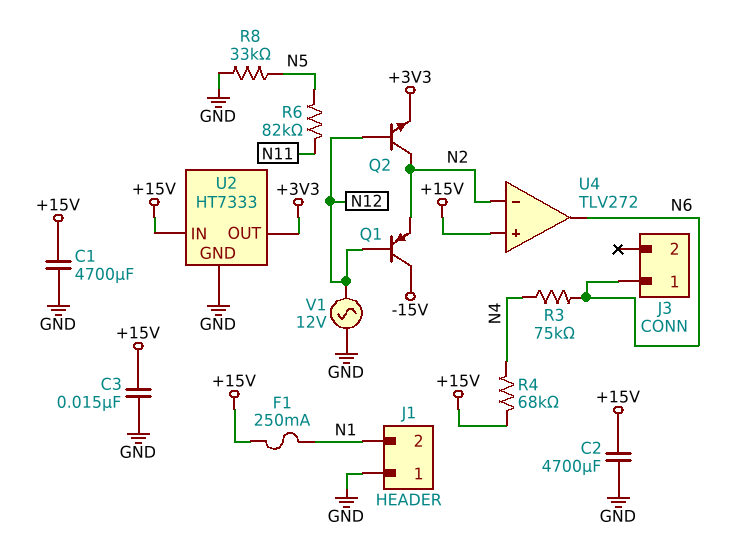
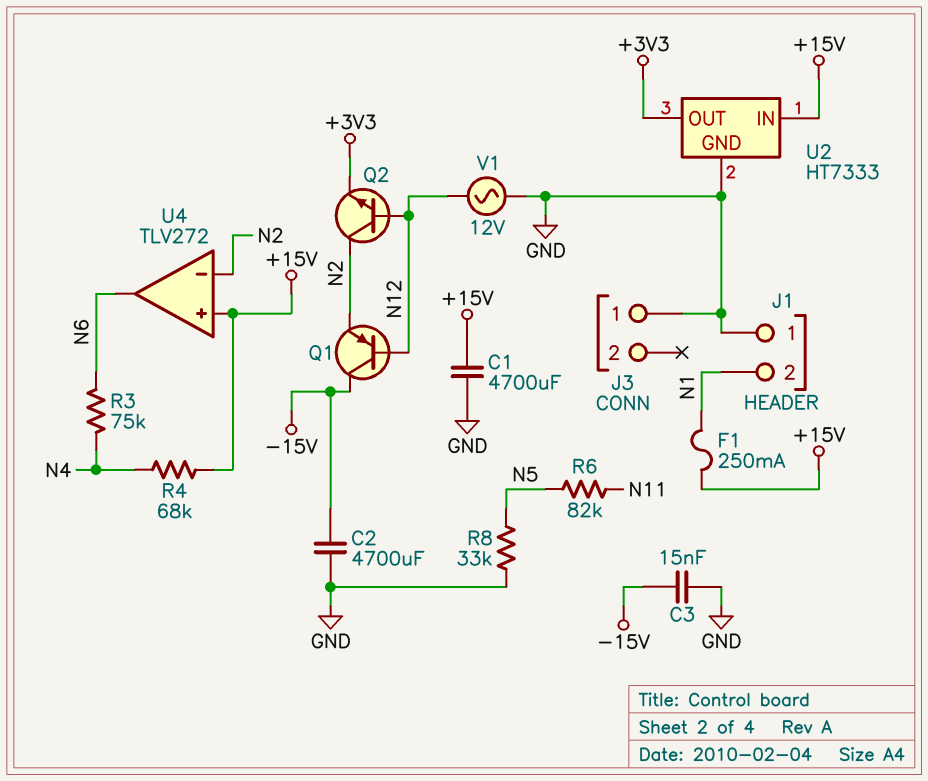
C2: 4700uF (+15V, GND) -> 4700uF (-15V, GND)
C3: 15nF (+15V, GND) -> 15nF (-15V, GND)
J3 pin 1: N6 -> GND

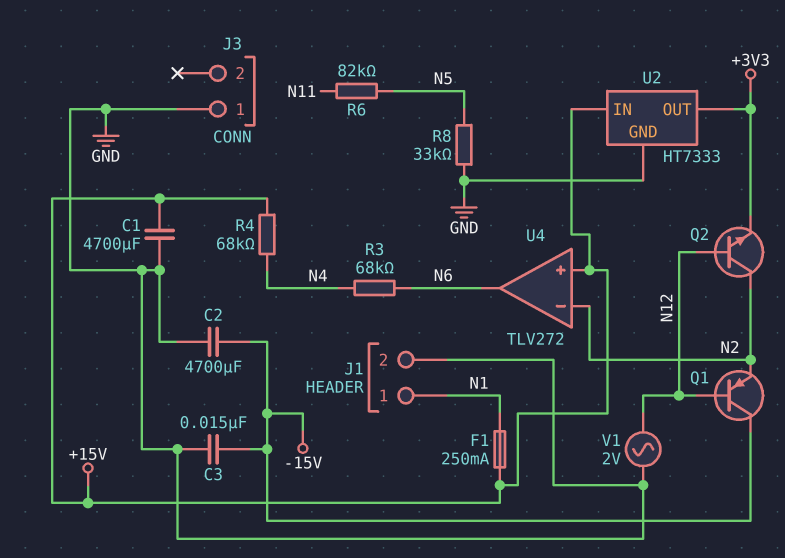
J1 pin 1: GND -> N1
J1 pin 2: N1 -> GND
R3: 75k (N4, N6) -> 68k (N4, N6)
V1: AC 12V (GND, N12) -> AC 2V (GND, N12)

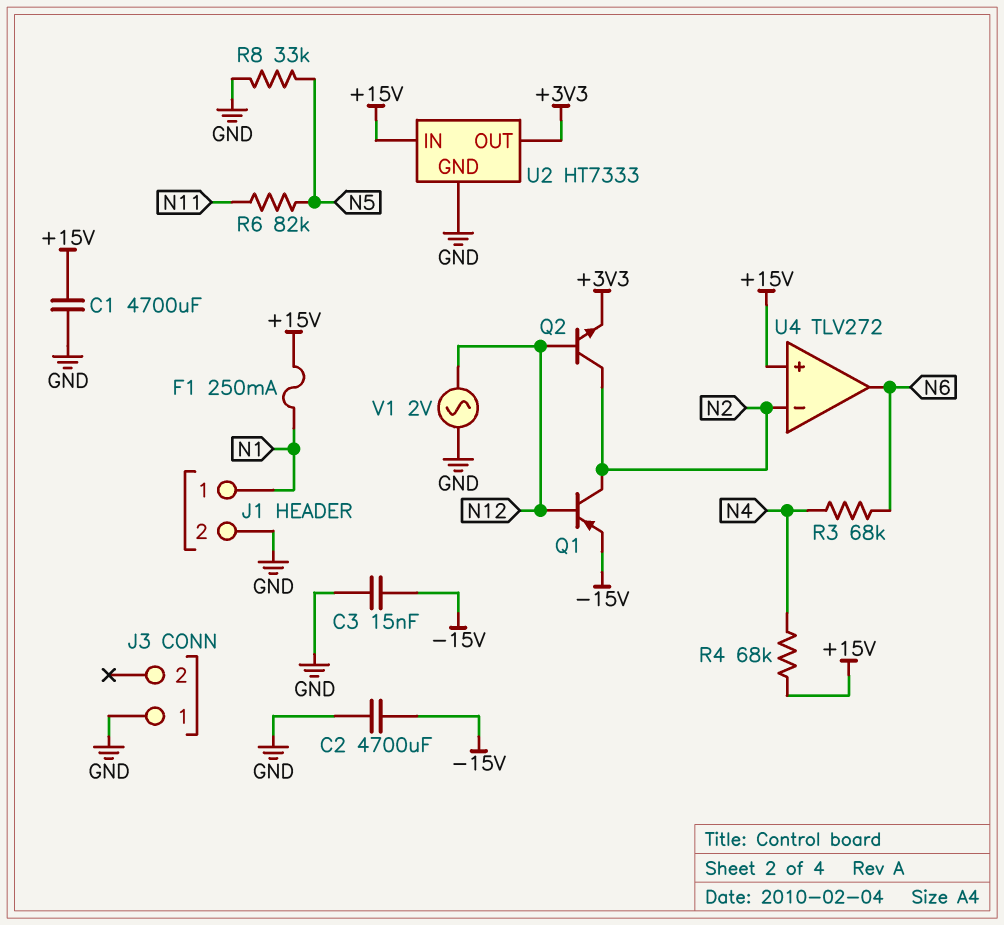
Q1: PNP (B N12, C -15V, E N2) -> PNP (B N12, C N2, E -15V)

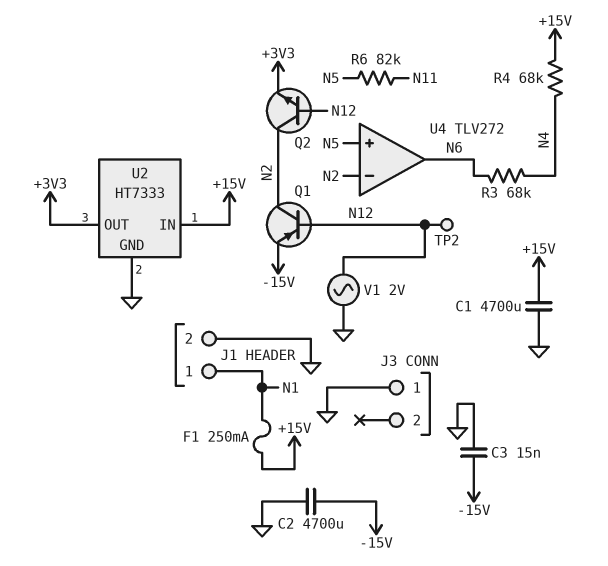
R8: 33k (GND, N5) -> none
TP2: none -> test point (N12)
U4 pin in+: +15V -> N5

